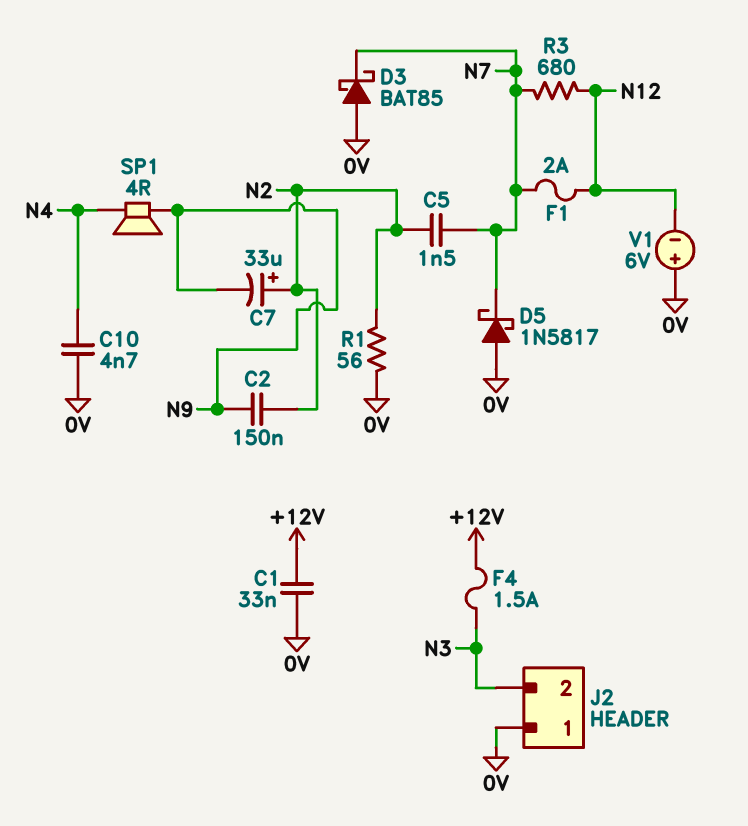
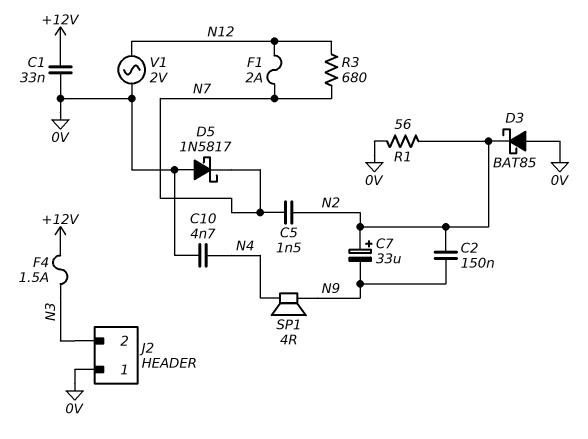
D3: schottky BAT85 (A 0V, K N7) -> schottky BAT85 (A 0V, K N2)
V1: 6V (plus 0V, minus N12) -> AC 2V (0V, N12)

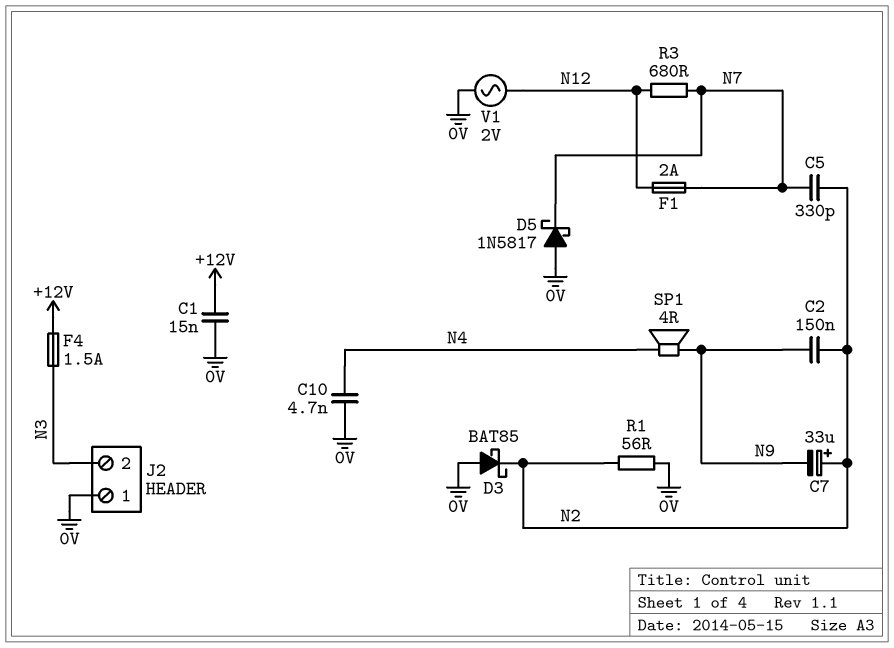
C1: 33nF (+12V, 0V) -> 15nF (+12V, 0V)
C5: 1.5nF (N2, N7) -> 330pF (N2, N7)

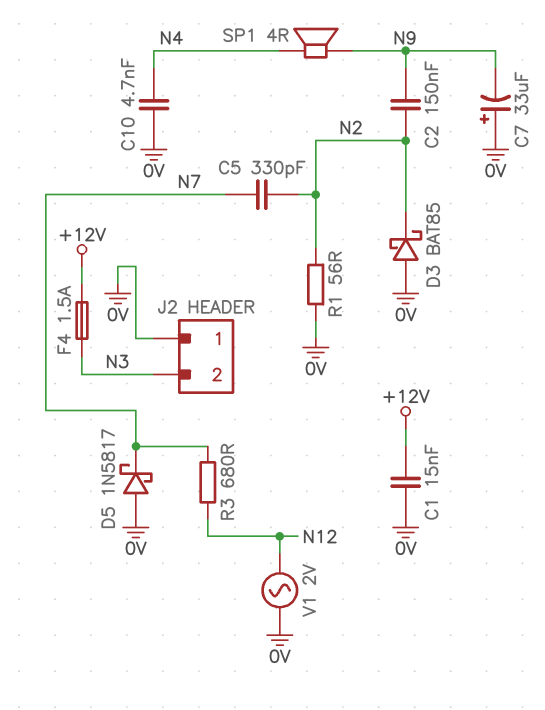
C7: 33uF (plus N2, minus N9) -> 33uF (plus 0V, minus N9)
F1: 2A (N7, N12) -> none

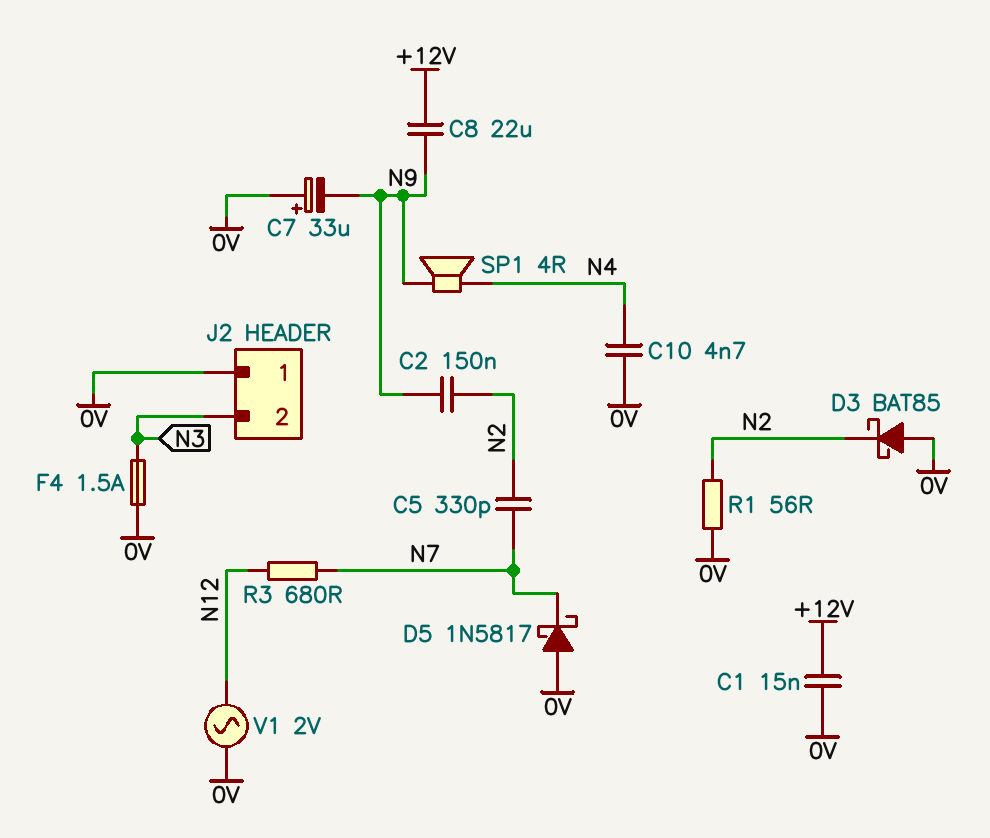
C8: none -> 22uF (+12V, N9)
F4: 1.5A (+12V, N3) -> 1.5A (0V, N3)

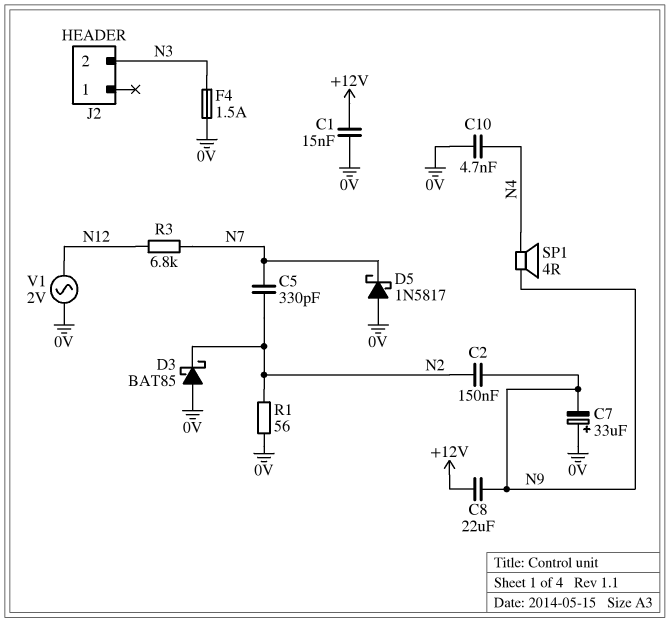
J2 pin 1: 0V -> none
R3: 680 (N7, N12) -> 6.8k (N7, N12)

